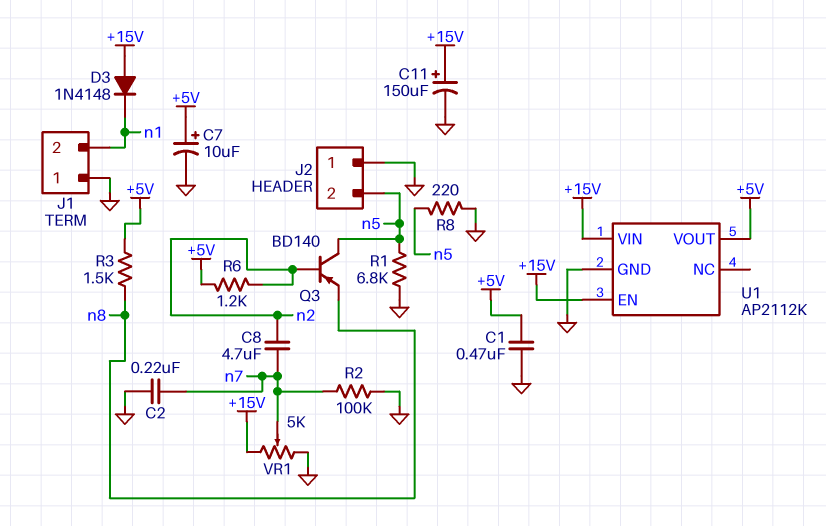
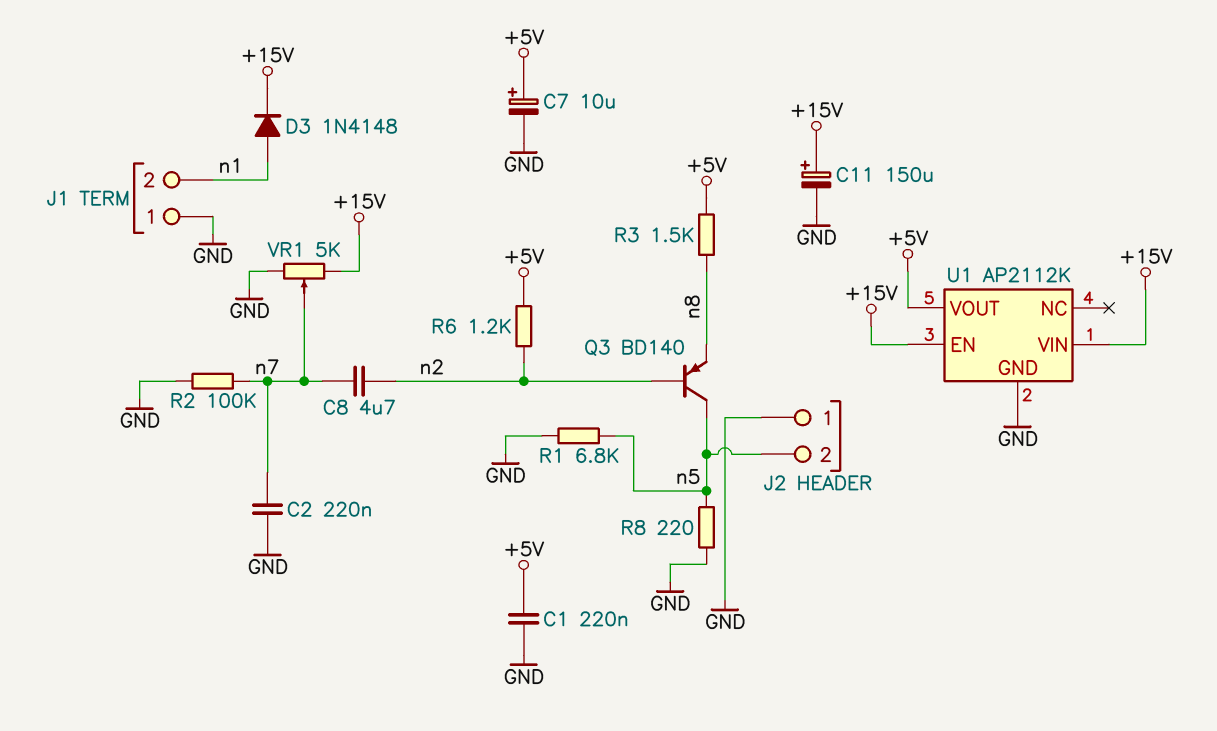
C1: 470nF (+5V, GND) -> 220nF (+5V, GND)
D3: diode 1N4148 (A +15V, K n1) -> diode 1N4148 (A n1, K +15V)

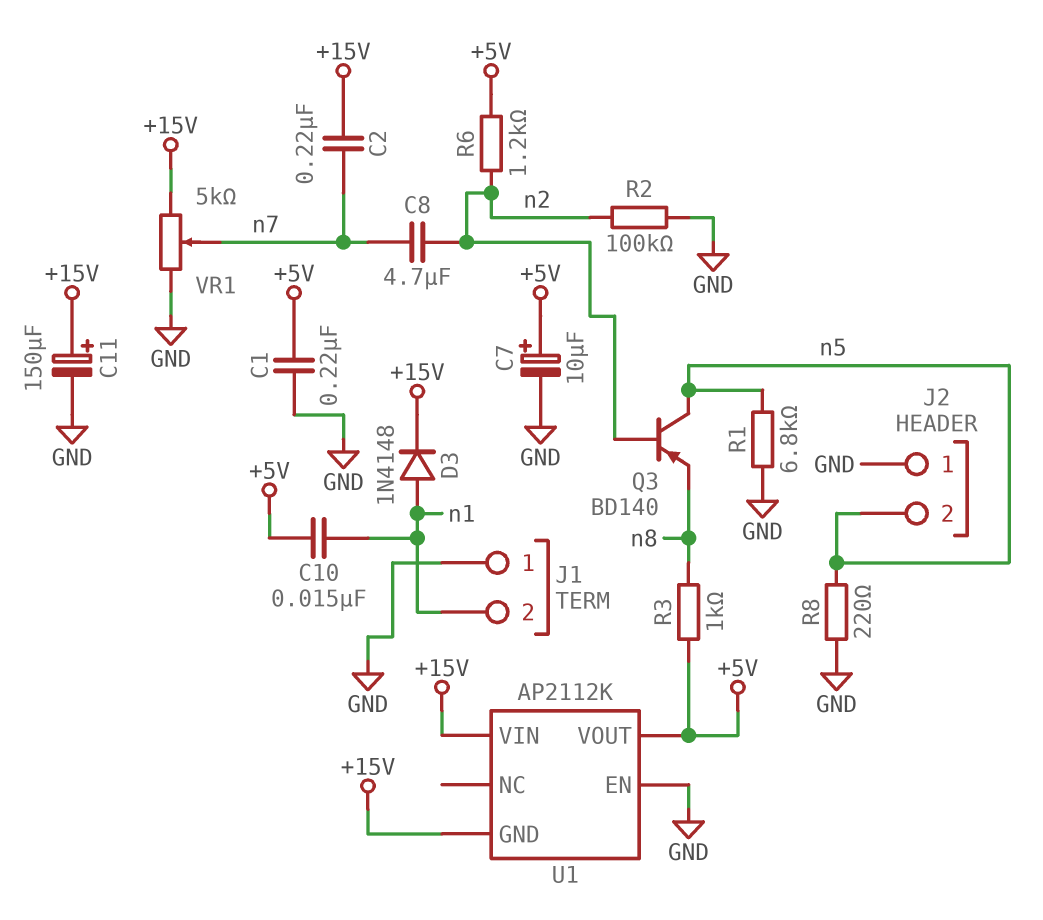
C2: 220nF (GND, n7) -> 220nF (+15V, n7)
C10: none -> 15nF (+5V, n1)
R2: 100k (GND, n7) -> 100k (GND, n2)
R3: 1.5k (+5V, n8) -> 1k (+5V, n8)
U1 pin EN: +15V -> GND
U1 pin GND: GND -> +15V

